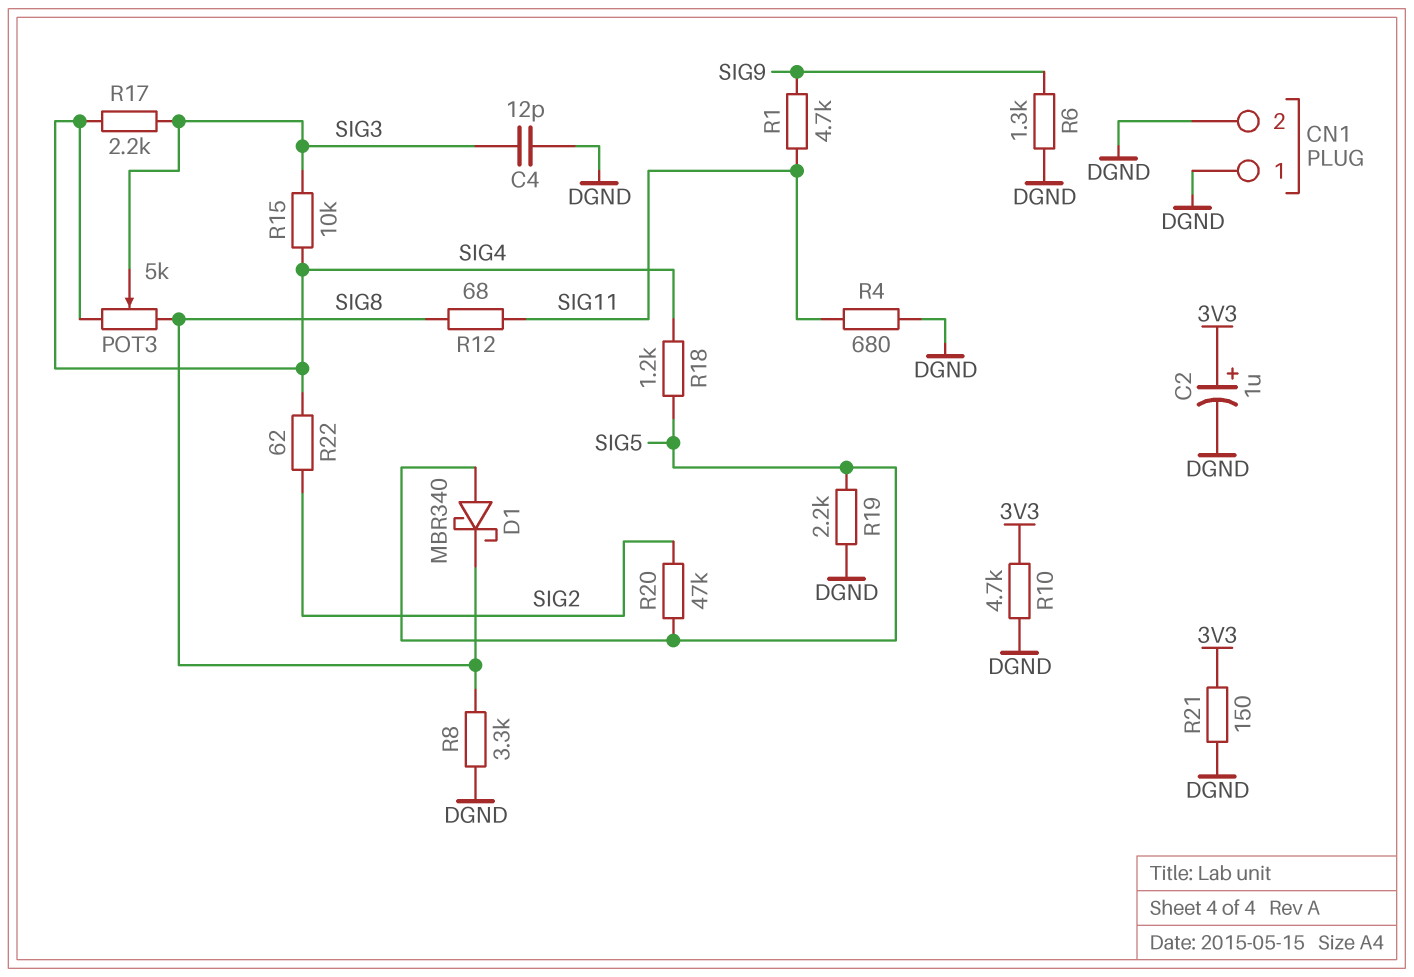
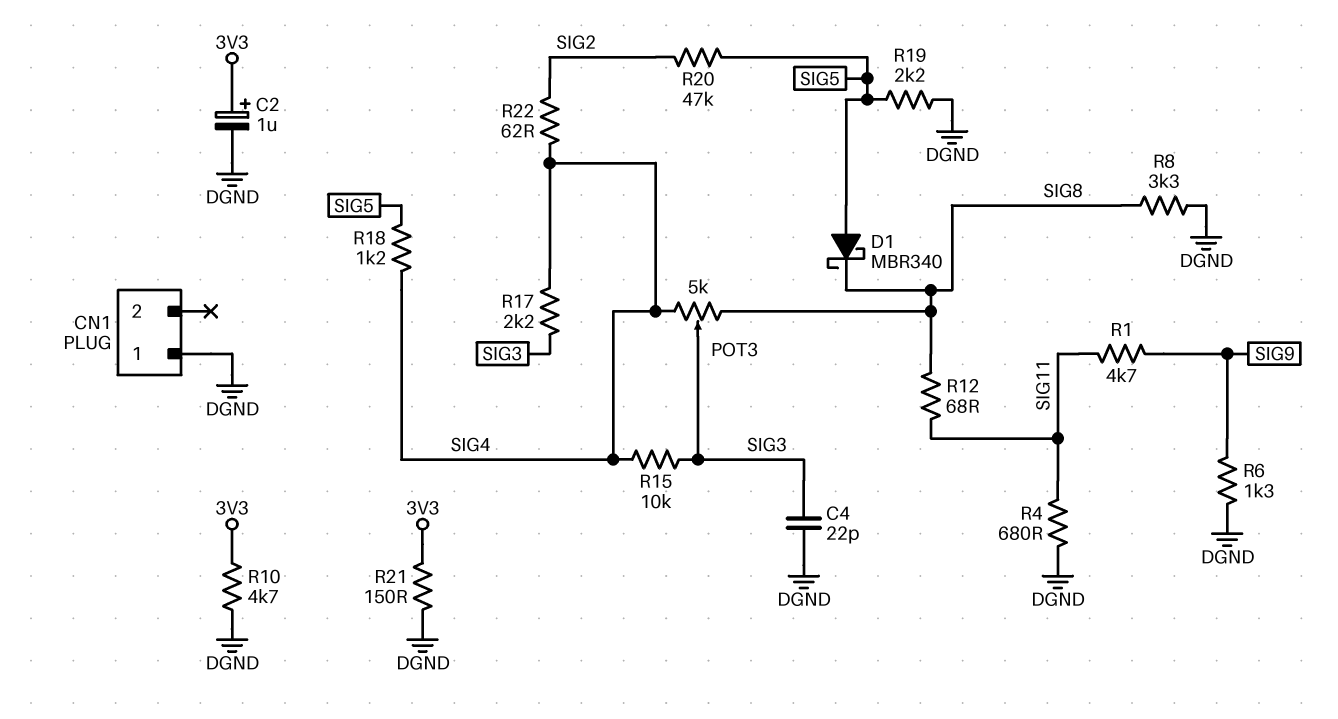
C4: 12pF (DGND, SIG3) -> 22pF (DGND, SIG3)
CN1 pin 2: DGND -> none

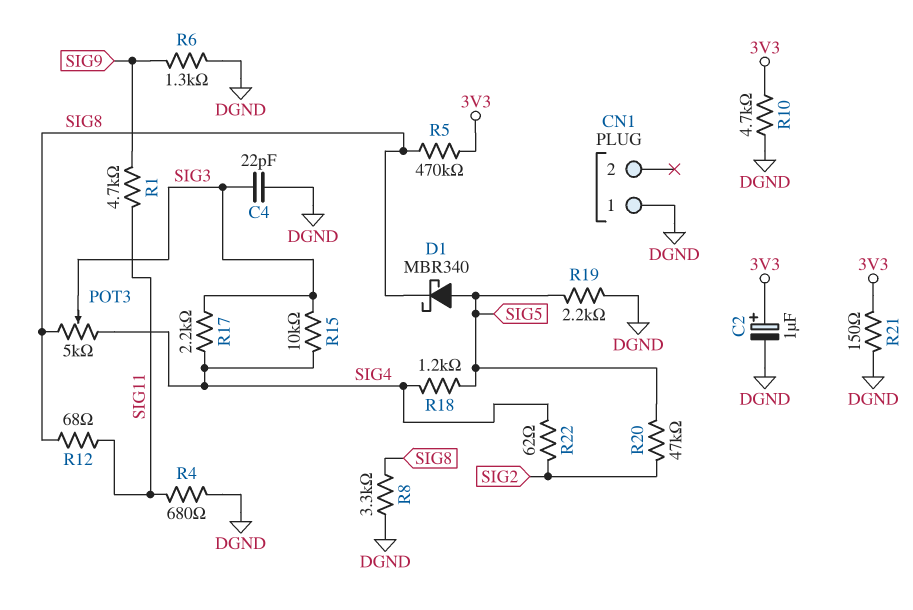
R5: none -> 470k (3V3, SIG8)

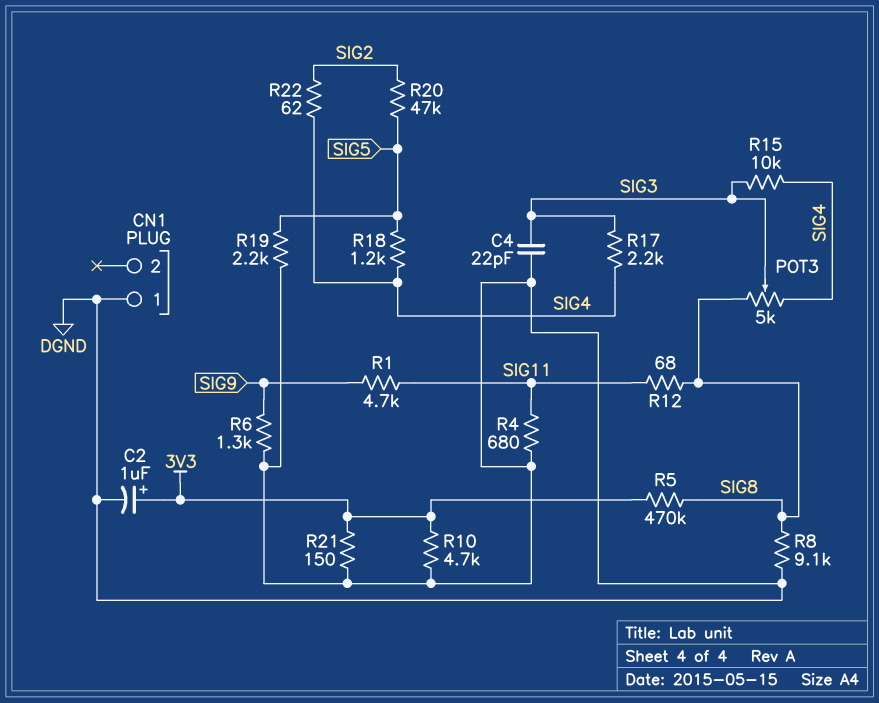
D1: schottky MBR340 (A SIG5, K SIG8) -> none
R8: 3.3k (DGND, SIG8) -> 9.1k (DGND, SIG8)

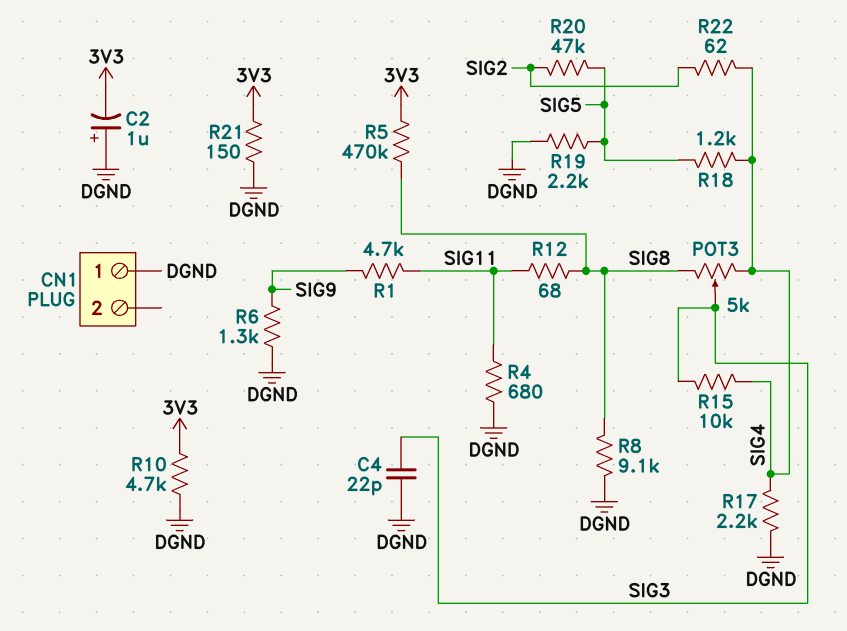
C2: 1uF (plus 3V3, minus DGND) -> 1uF (plus DGND, minus 3V3)
R17: 2.2k (SIG3, SIG4) -> 2.2k (DGND, SIG4)

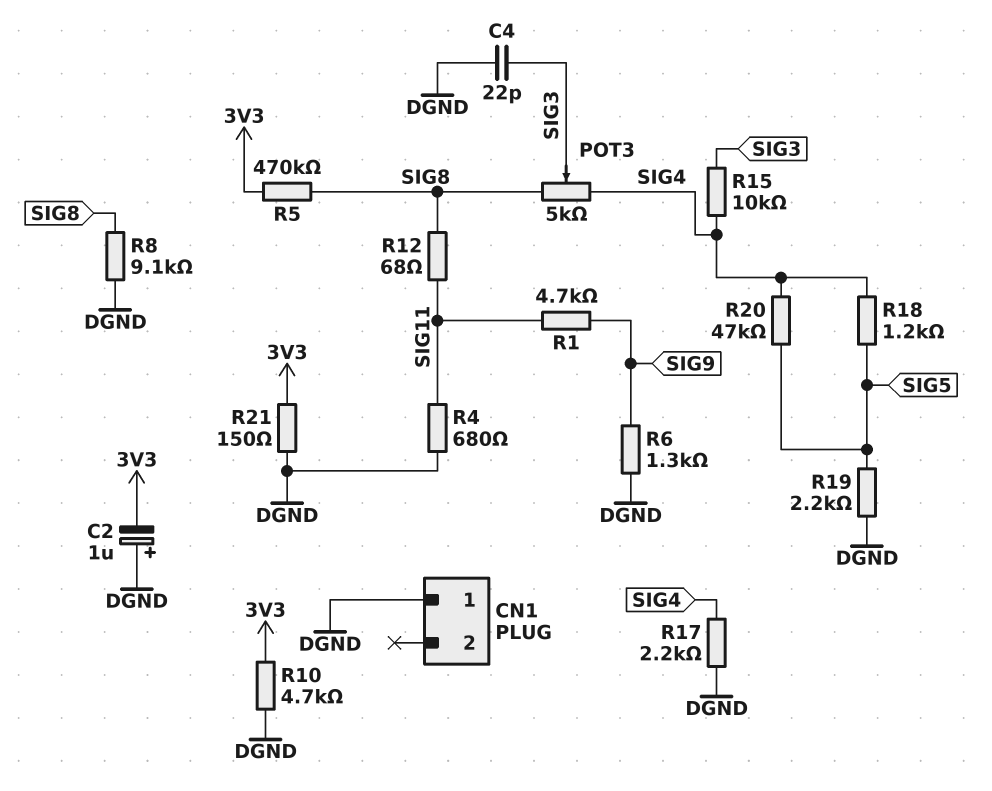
R20: 47k (SIG2, SIG5) -> 47k (SIG4, SIG5)
R22: 62 (SIG2, SIG4) -> none

